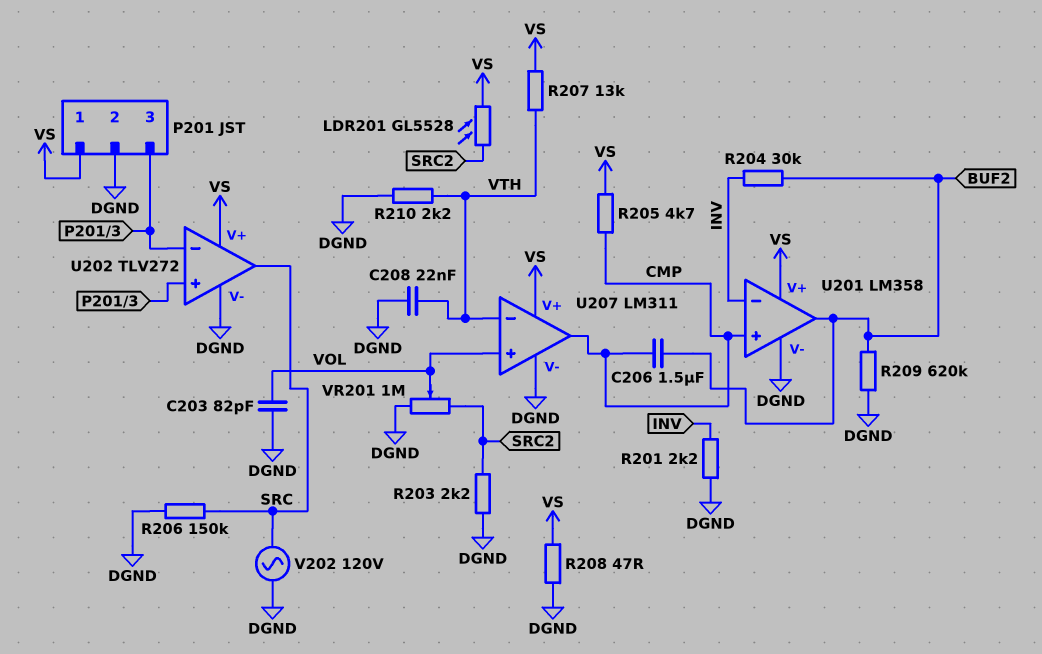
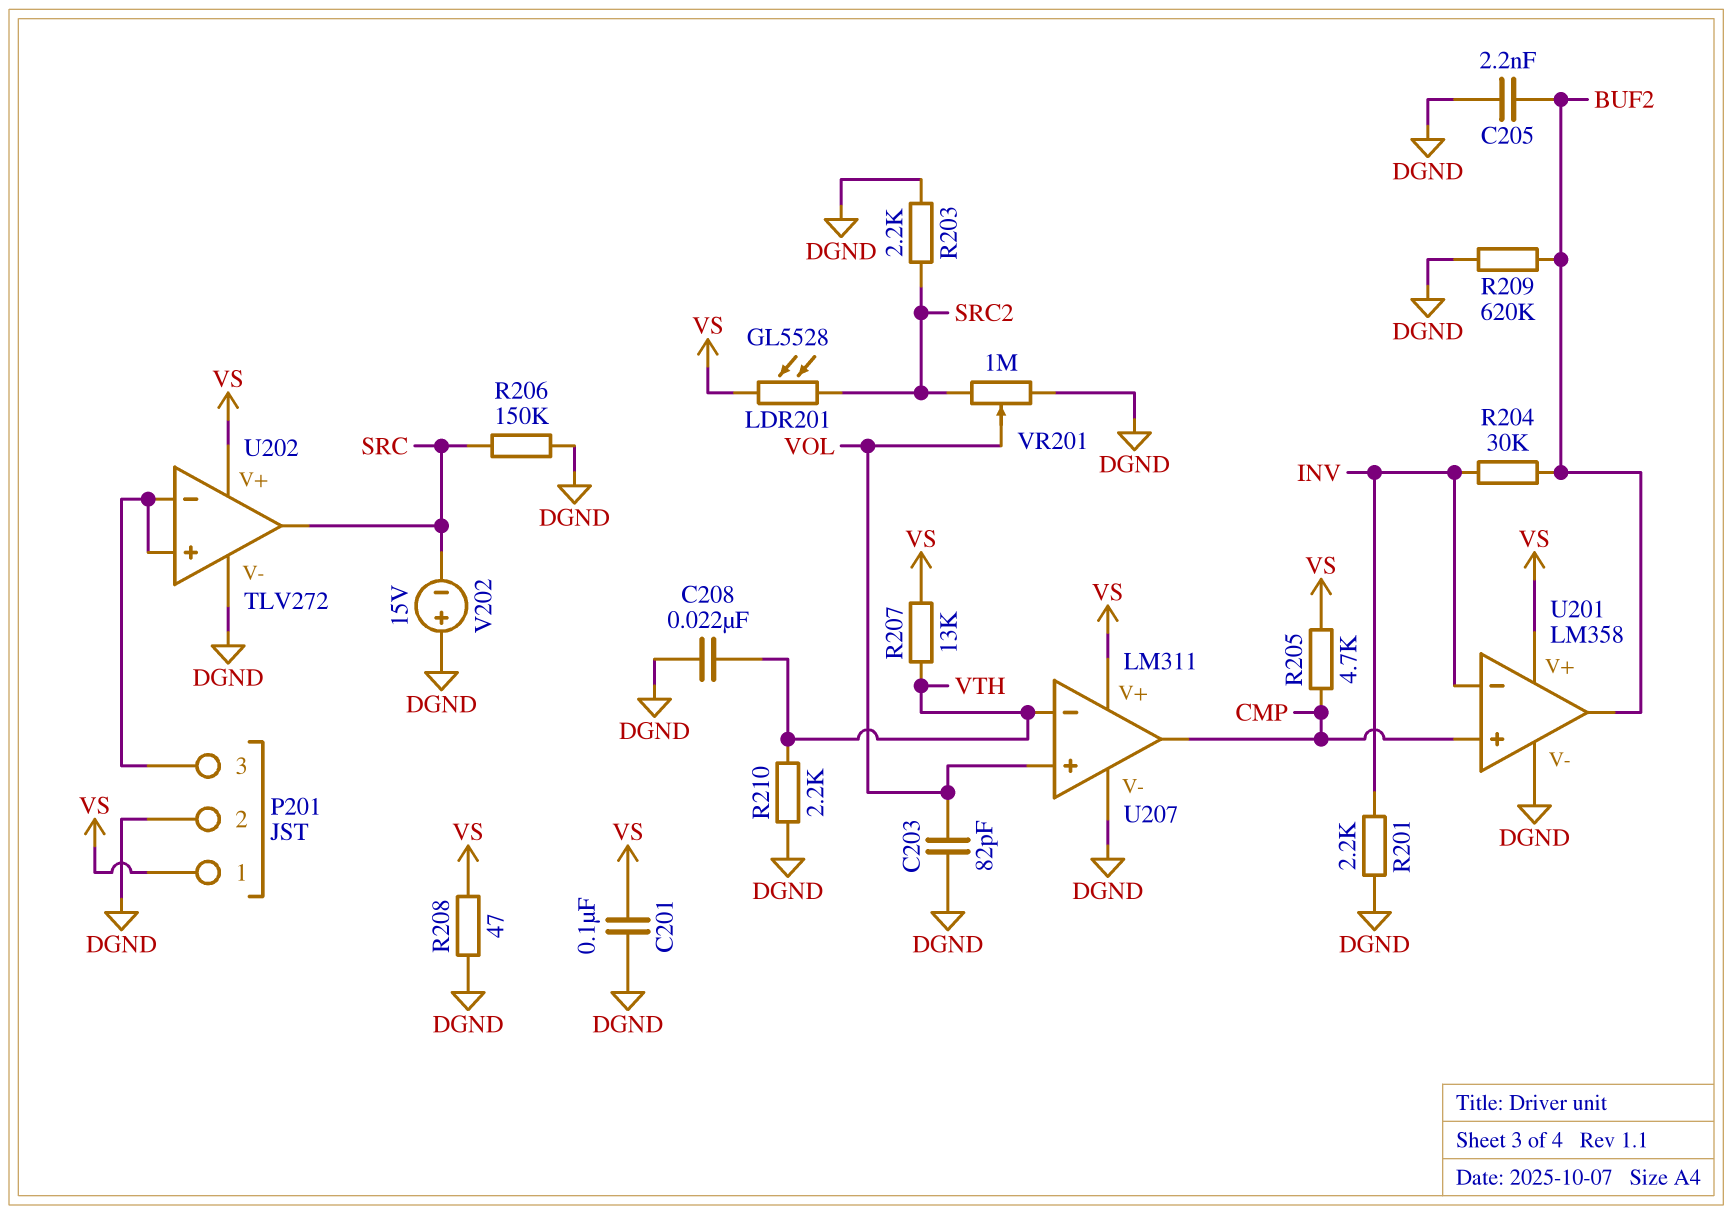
C201: none -> 100nF (DGND, VS)
C205: none -> 2.2nF (BUF2, DGND)
C206: 1.5uF (BUF2, CMP) -> none
V202: AC 120V (DGND, SRC) -> 15V (plus DGND, minus SRC)

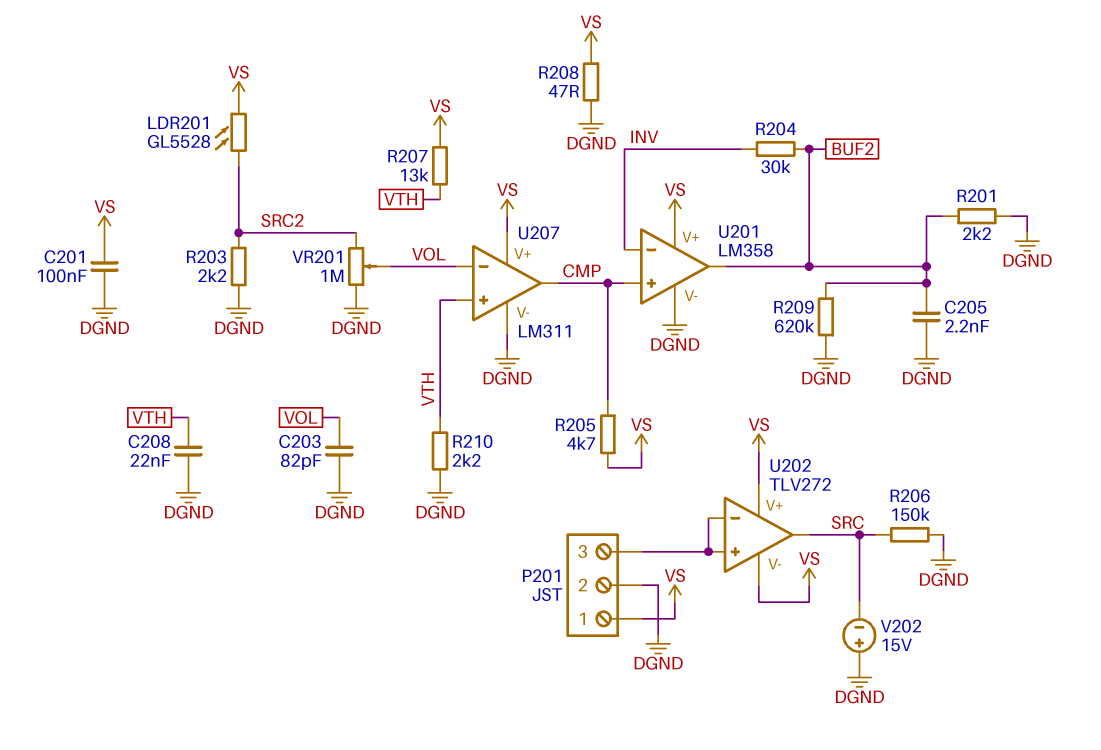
R201: 2.2k (DGND, INV) -> 2.2k (BUF2, DGND)
U202 pin V-: DGND -> VS
U207 pin in+: VOL -> VTH
U207 pin in-: VTH -> VOL

